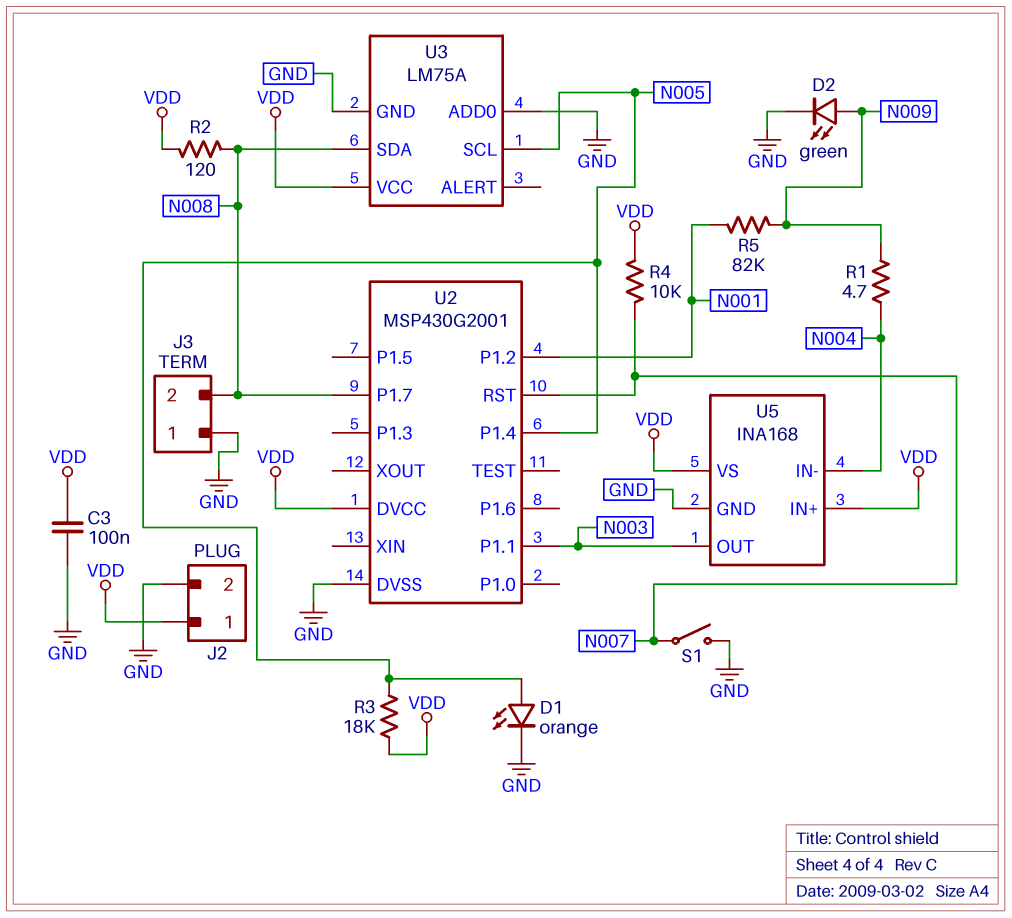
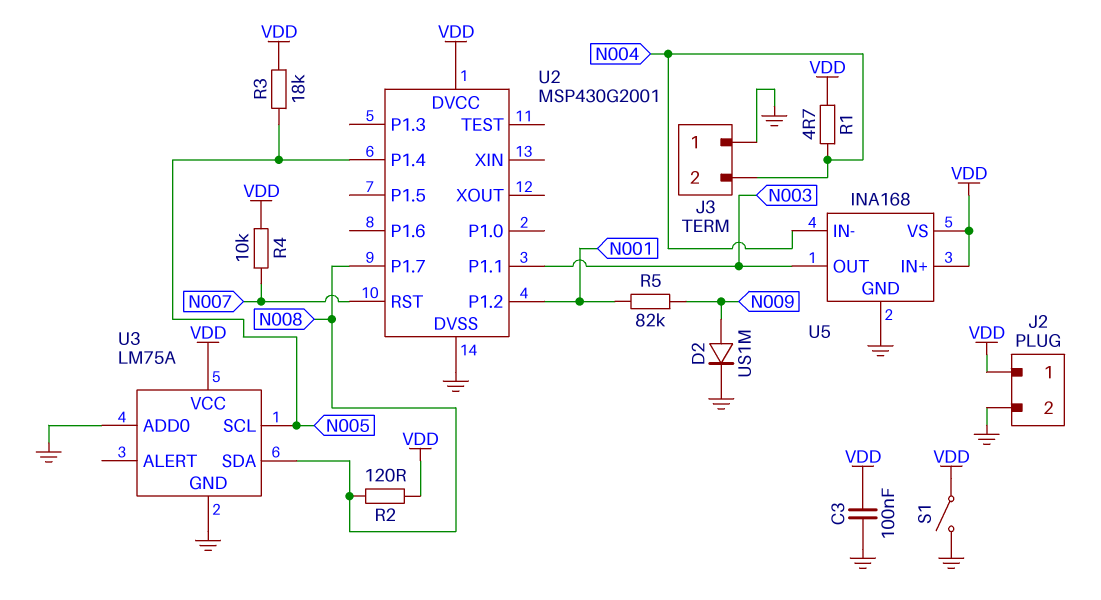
D1: LED orange (A N005, K GND) -> none
D2: LED green (A N009, K GND) -> diode US1M (A N009, K GND)
J3 pin 2: N008 -> N004
R1: 4.7 (N004, N009) -> 4.7 (N004, VDD)
S1: switch (GND, N007) -> switch (GND, VDD)

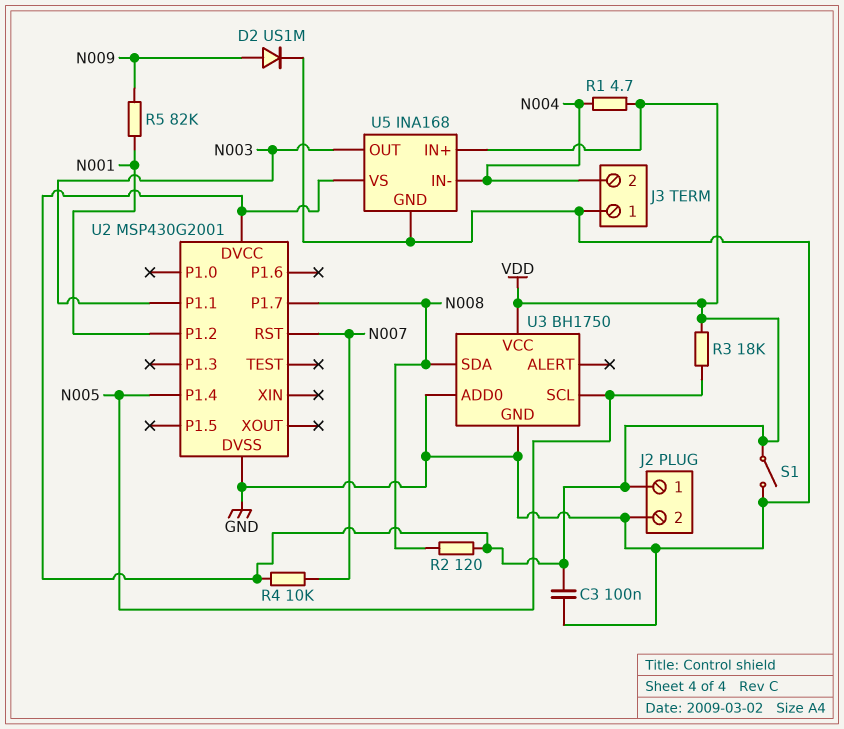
U3: LM75A -> BH1750

